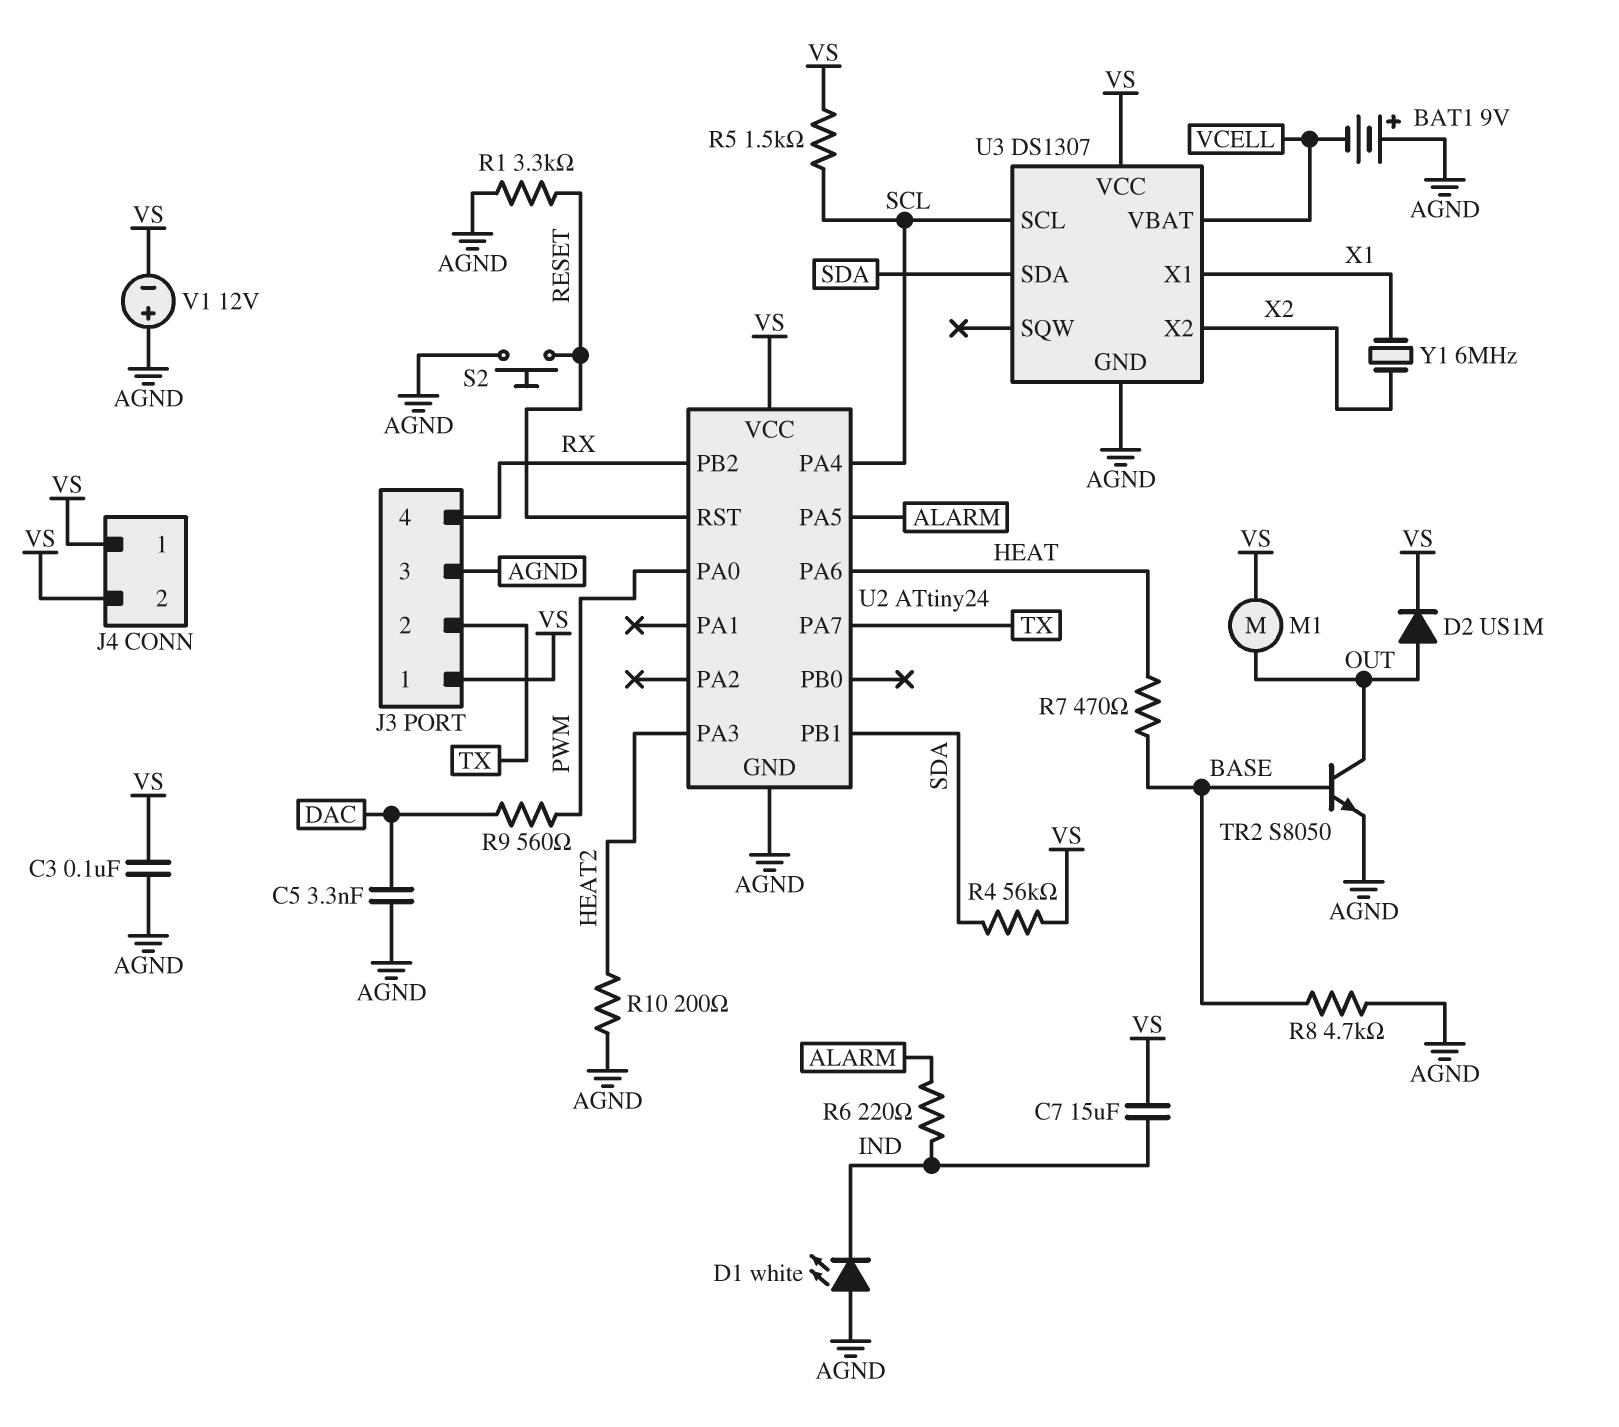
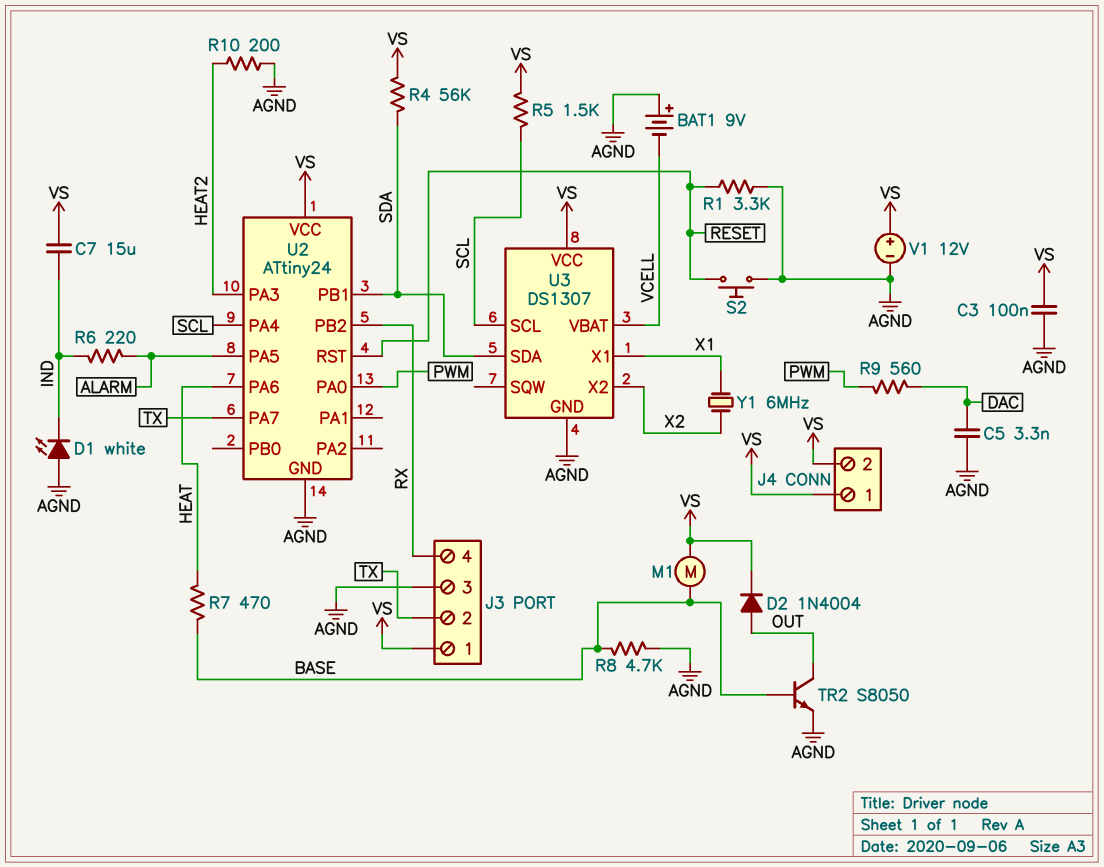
D2: diode US1M (A OUT, K VS) -> diode 1N4004 (A OUT, K VS)
M1: motor (OUT, VS) -> motor (BASE, VS)
V1: 12V (plus AGND, minus VS) -> 12V (plus VS, minus AGND)

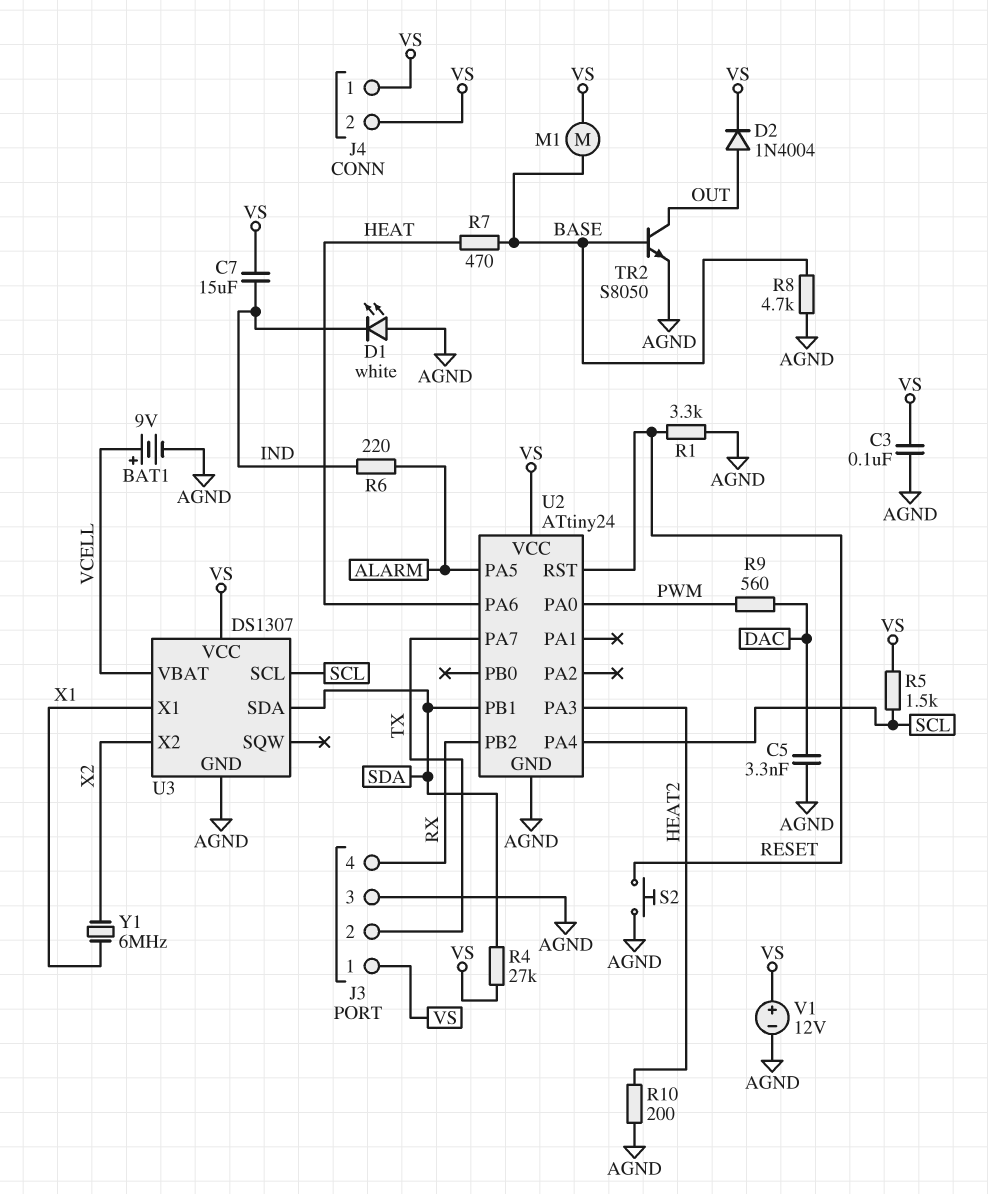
BAT1: 9V (plus AGND, minus VCELL) -> 9V (plus VCELL, minus AGND)
R4: 56k (SDA, VS) -> 27k (SDA, VS)

